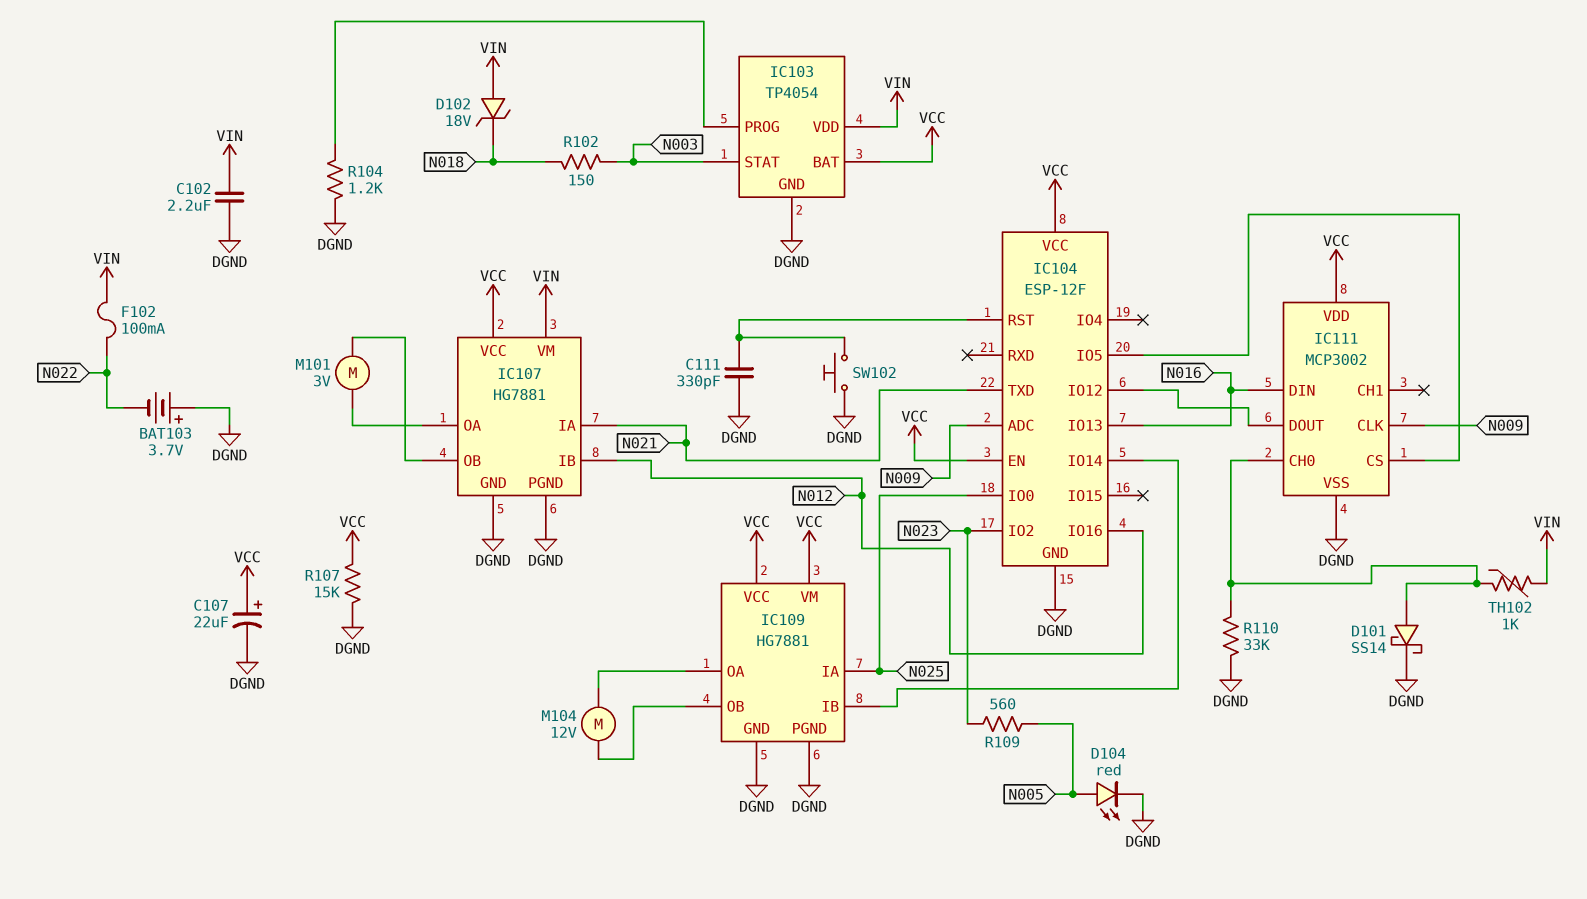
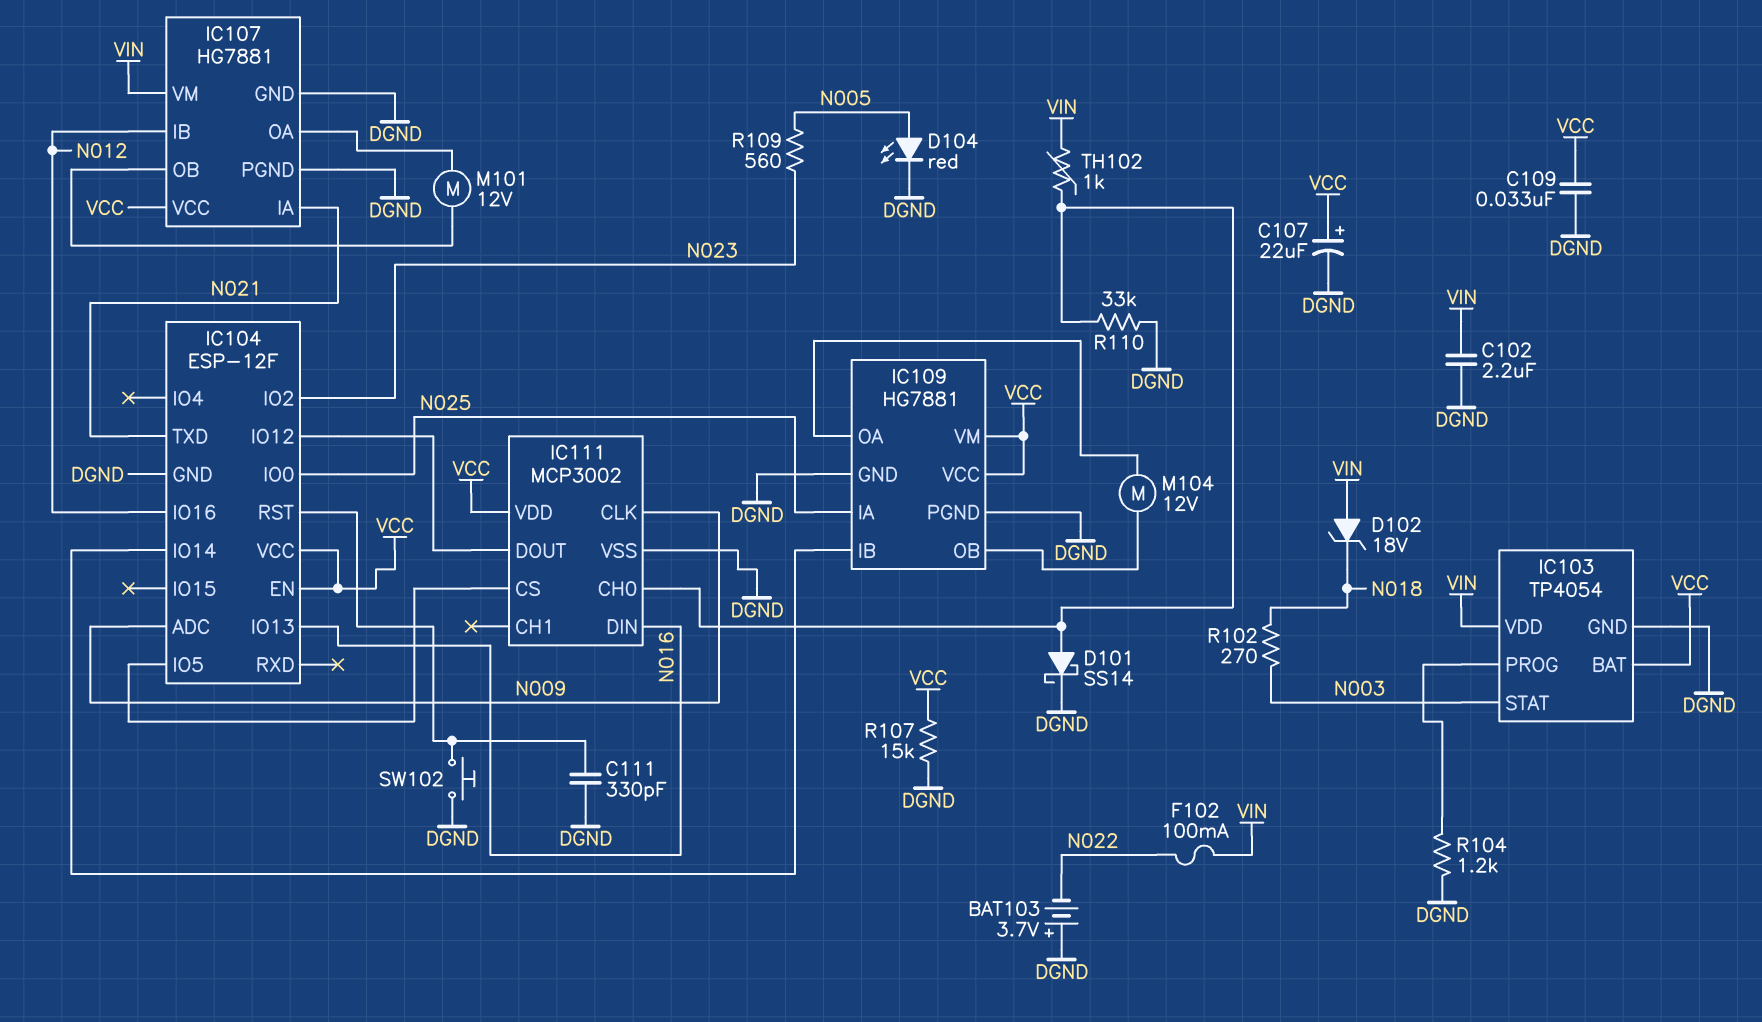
C109: none -> 33nF (DGND, VCC)
M101: motor 3V (IC107/OA, IC107/OB) -> motor 12V (IC107/OA, IC107/OB)
R102: 150 (N003, N018) -> 270 (N003, N018)

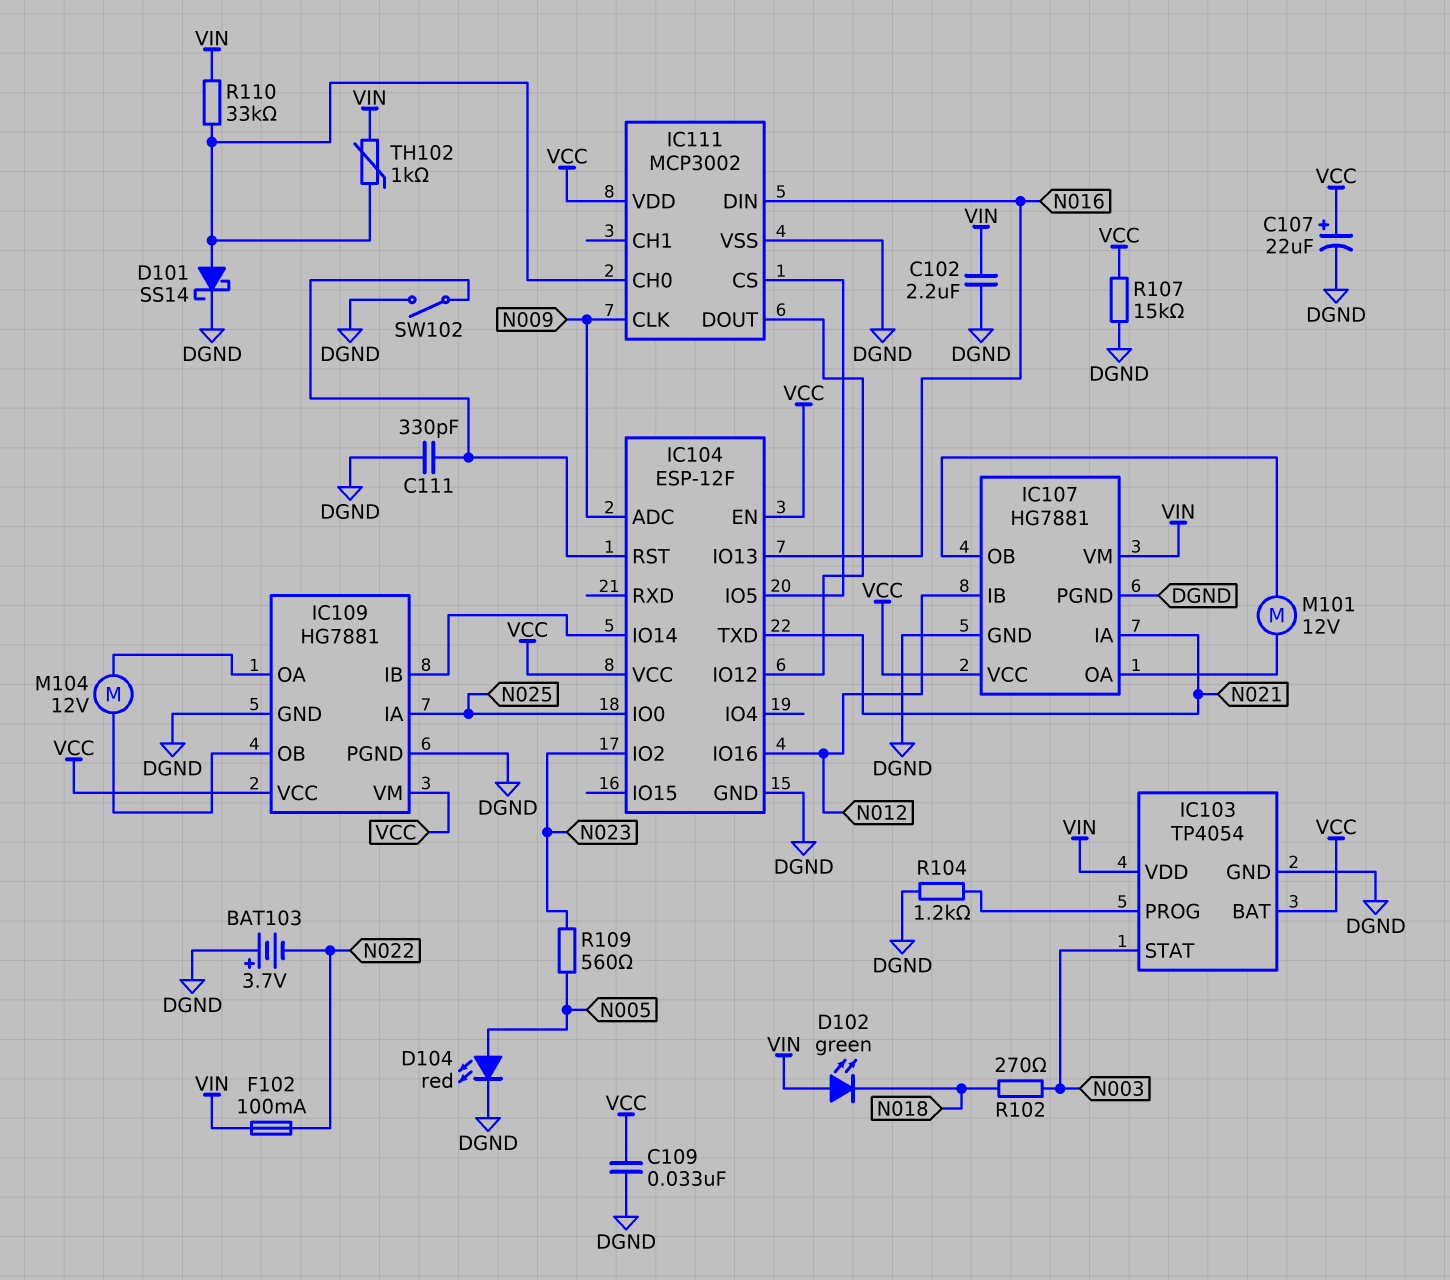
D102: zener 18V (A VIN, K N018) -> LED green (A VIN, K N018)
R110: 33k (DGND, IC111/CH0) -> 33k (IC111/CH0, VIN)
SW102: button (DGND, IC104/RST) -> switch (DGND, IC104/RST)

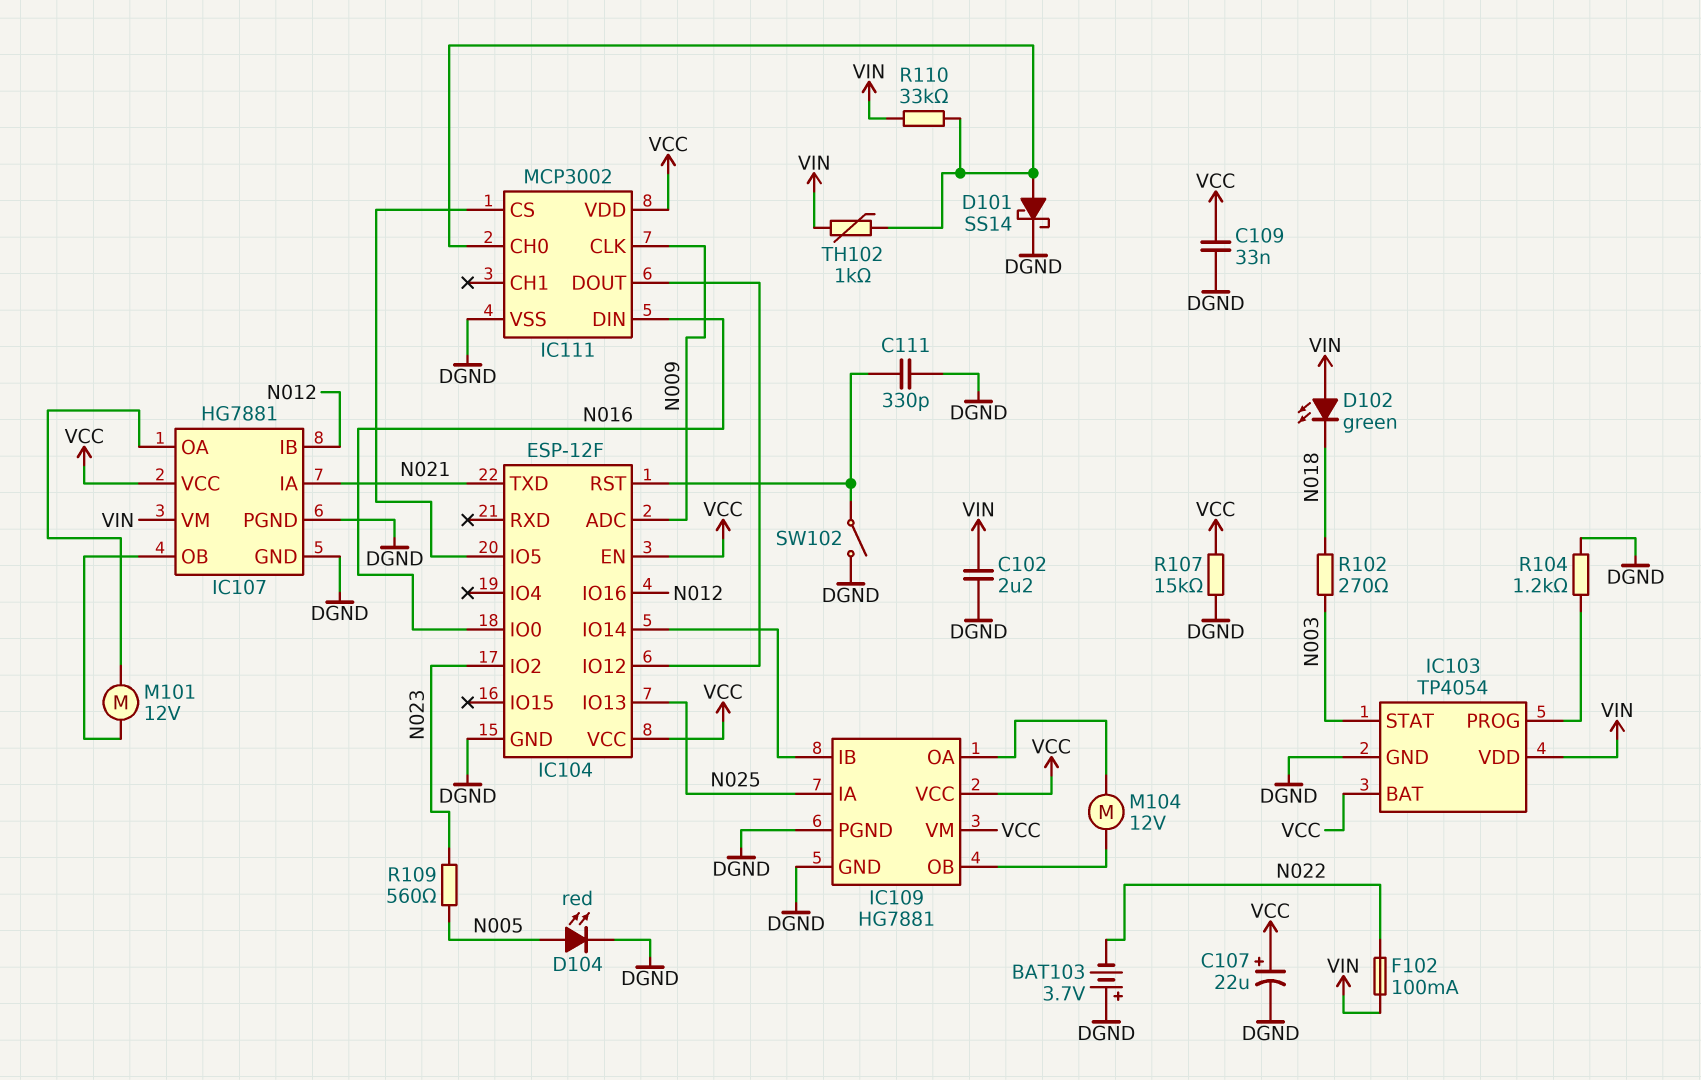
IC104 pin IO0: N025 -> N016
IC104 pin IO13: N016 -> N025

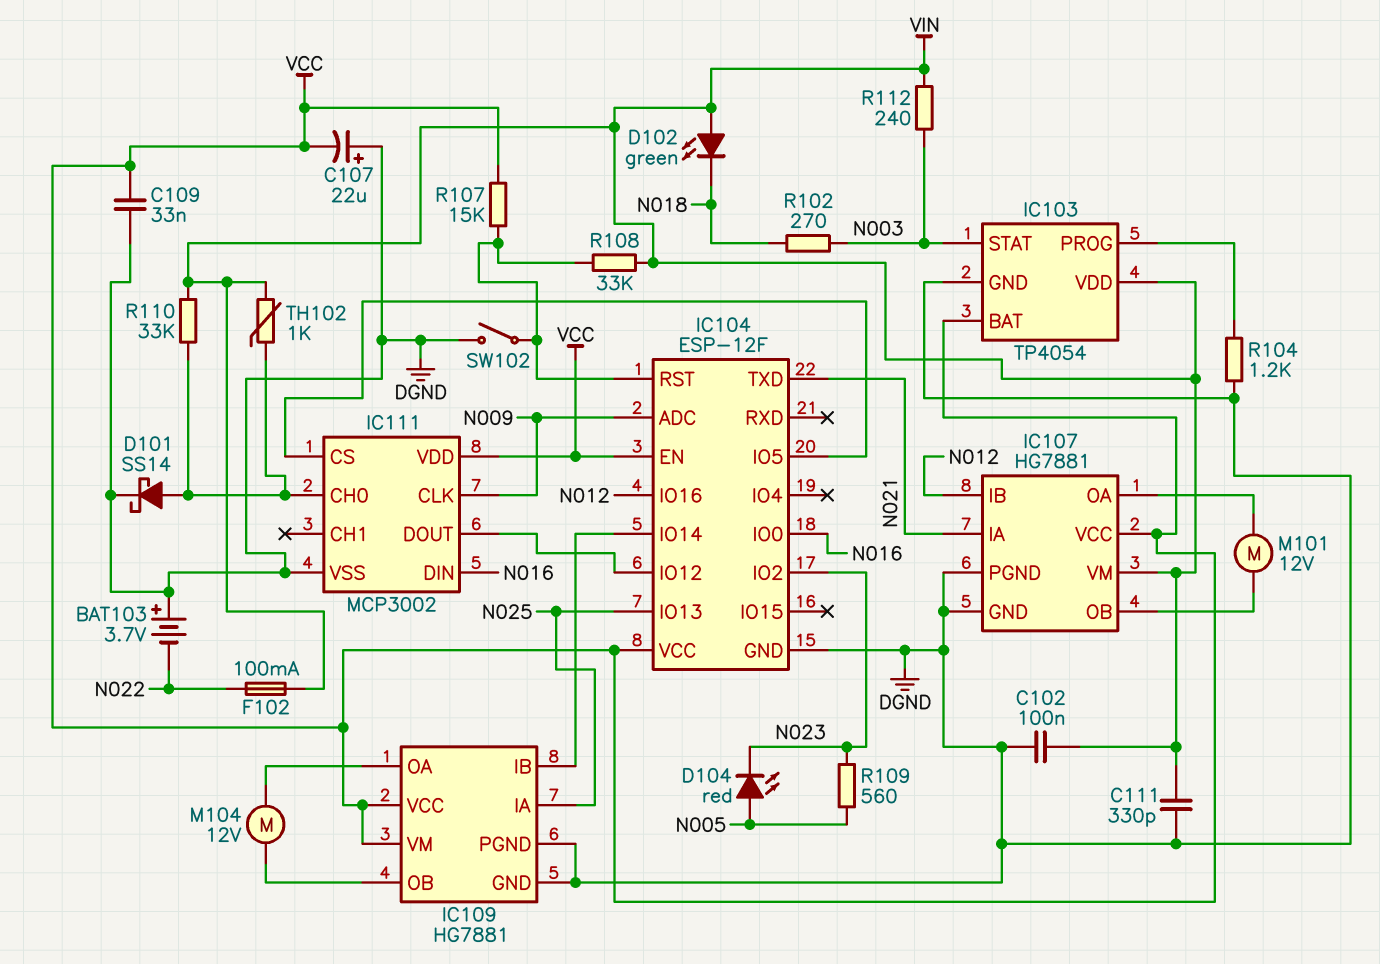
C102: 2.2uF (DGND, VIN) -> 100nF (DGND, VIN)
C107: 22uF (plus VCC, minus DGND) -> 22uF (plus DGND, minus VCC)
C111: 330pF (DGND, IC104/RST) -> 330pF (DGND, VIN)
D104: LED red (A N005, K DGND) -> LED red (A N005, K N023)
R107: 15k (DGND, VCC) -> 15k (IC104/RST, VCC)
R108: none -> 33k (IC104/RST, VIN)
R112: none -> 240 (N003, VIN)

